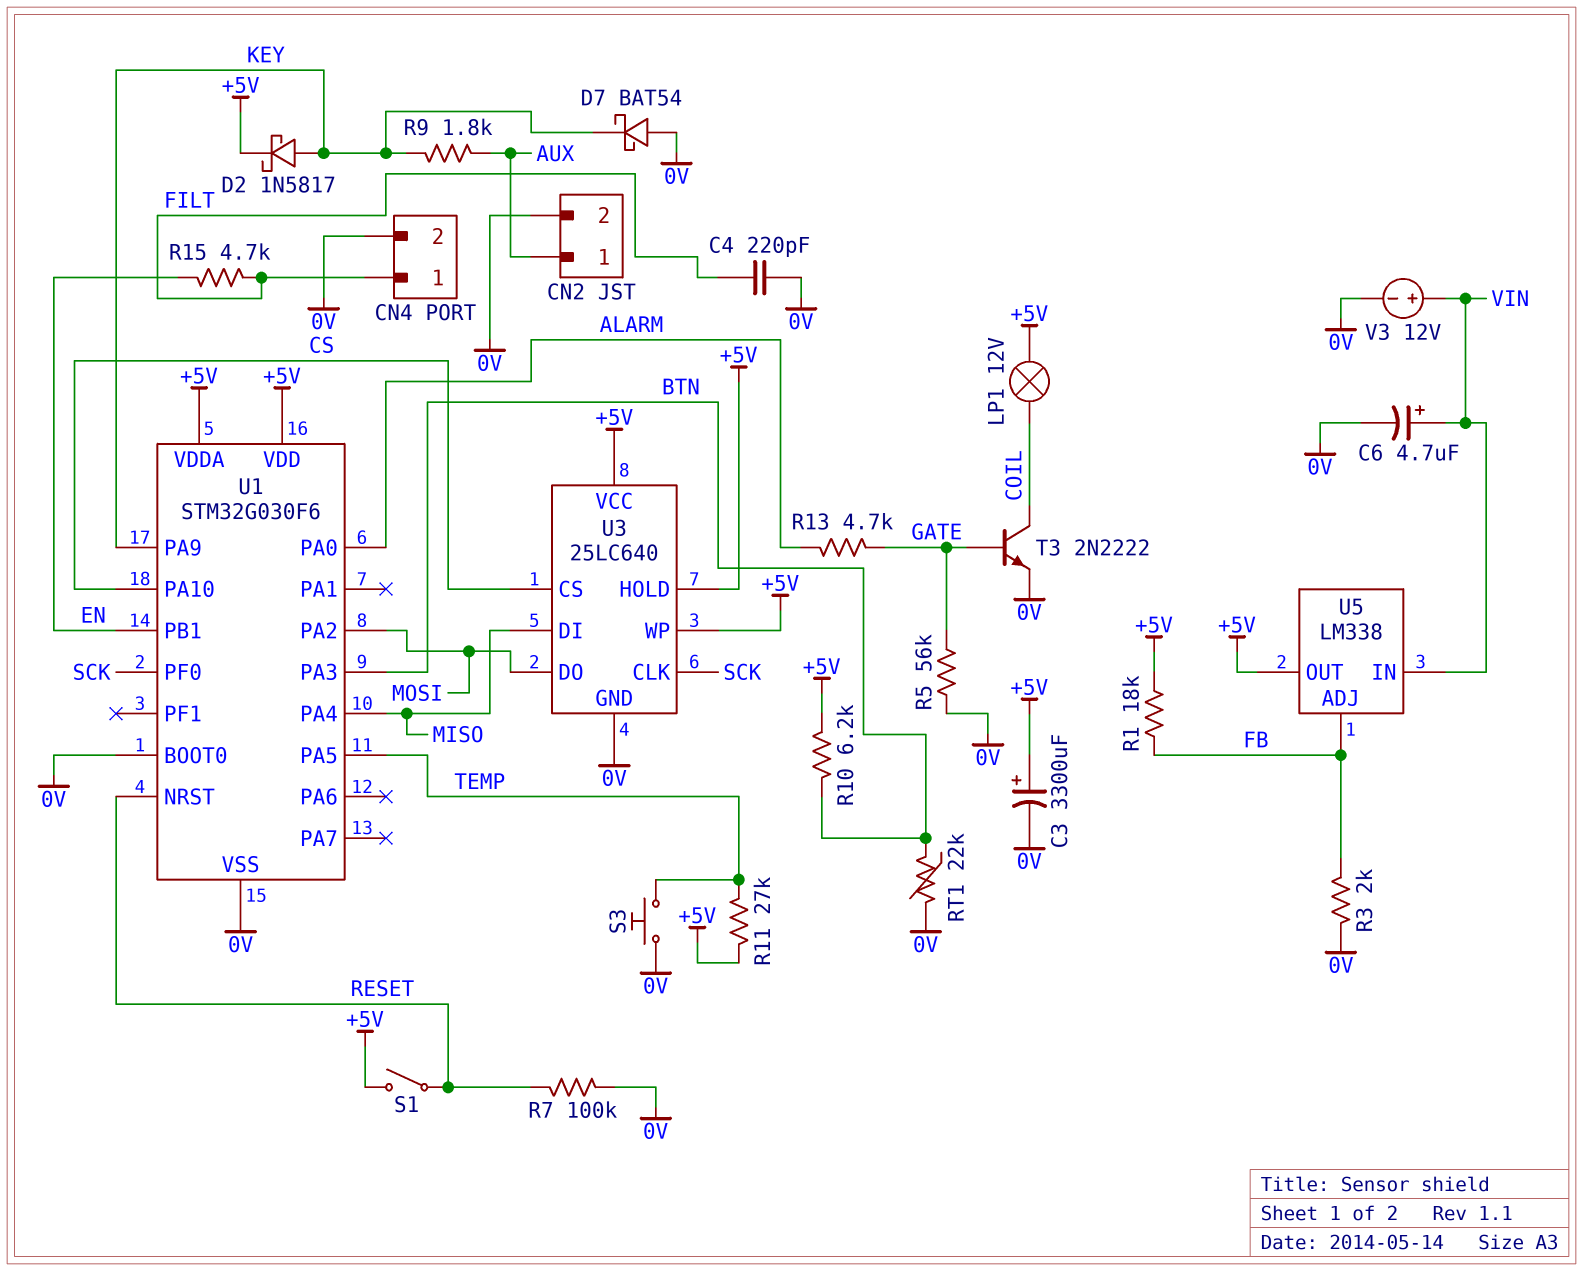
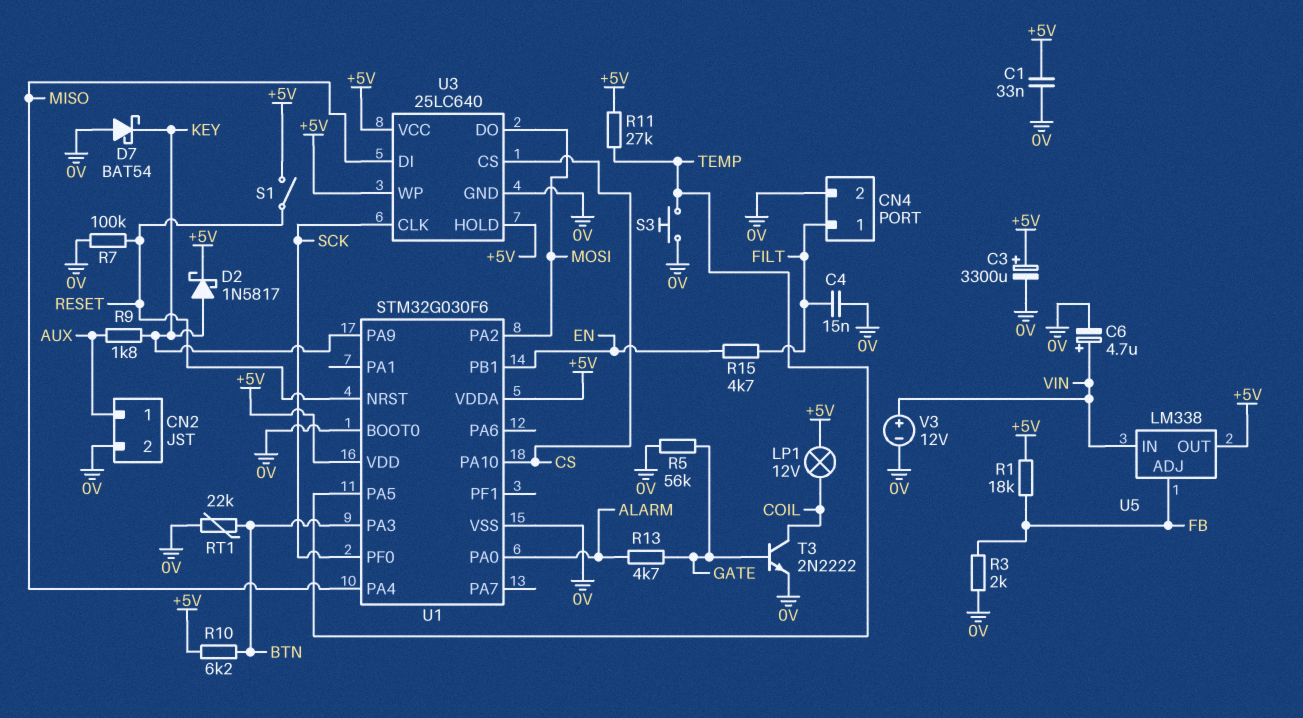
C1: none -> 33nF (+5V, 0V)
C4: 220pF (0V, FILT) -> 15nF (0V, FILT)

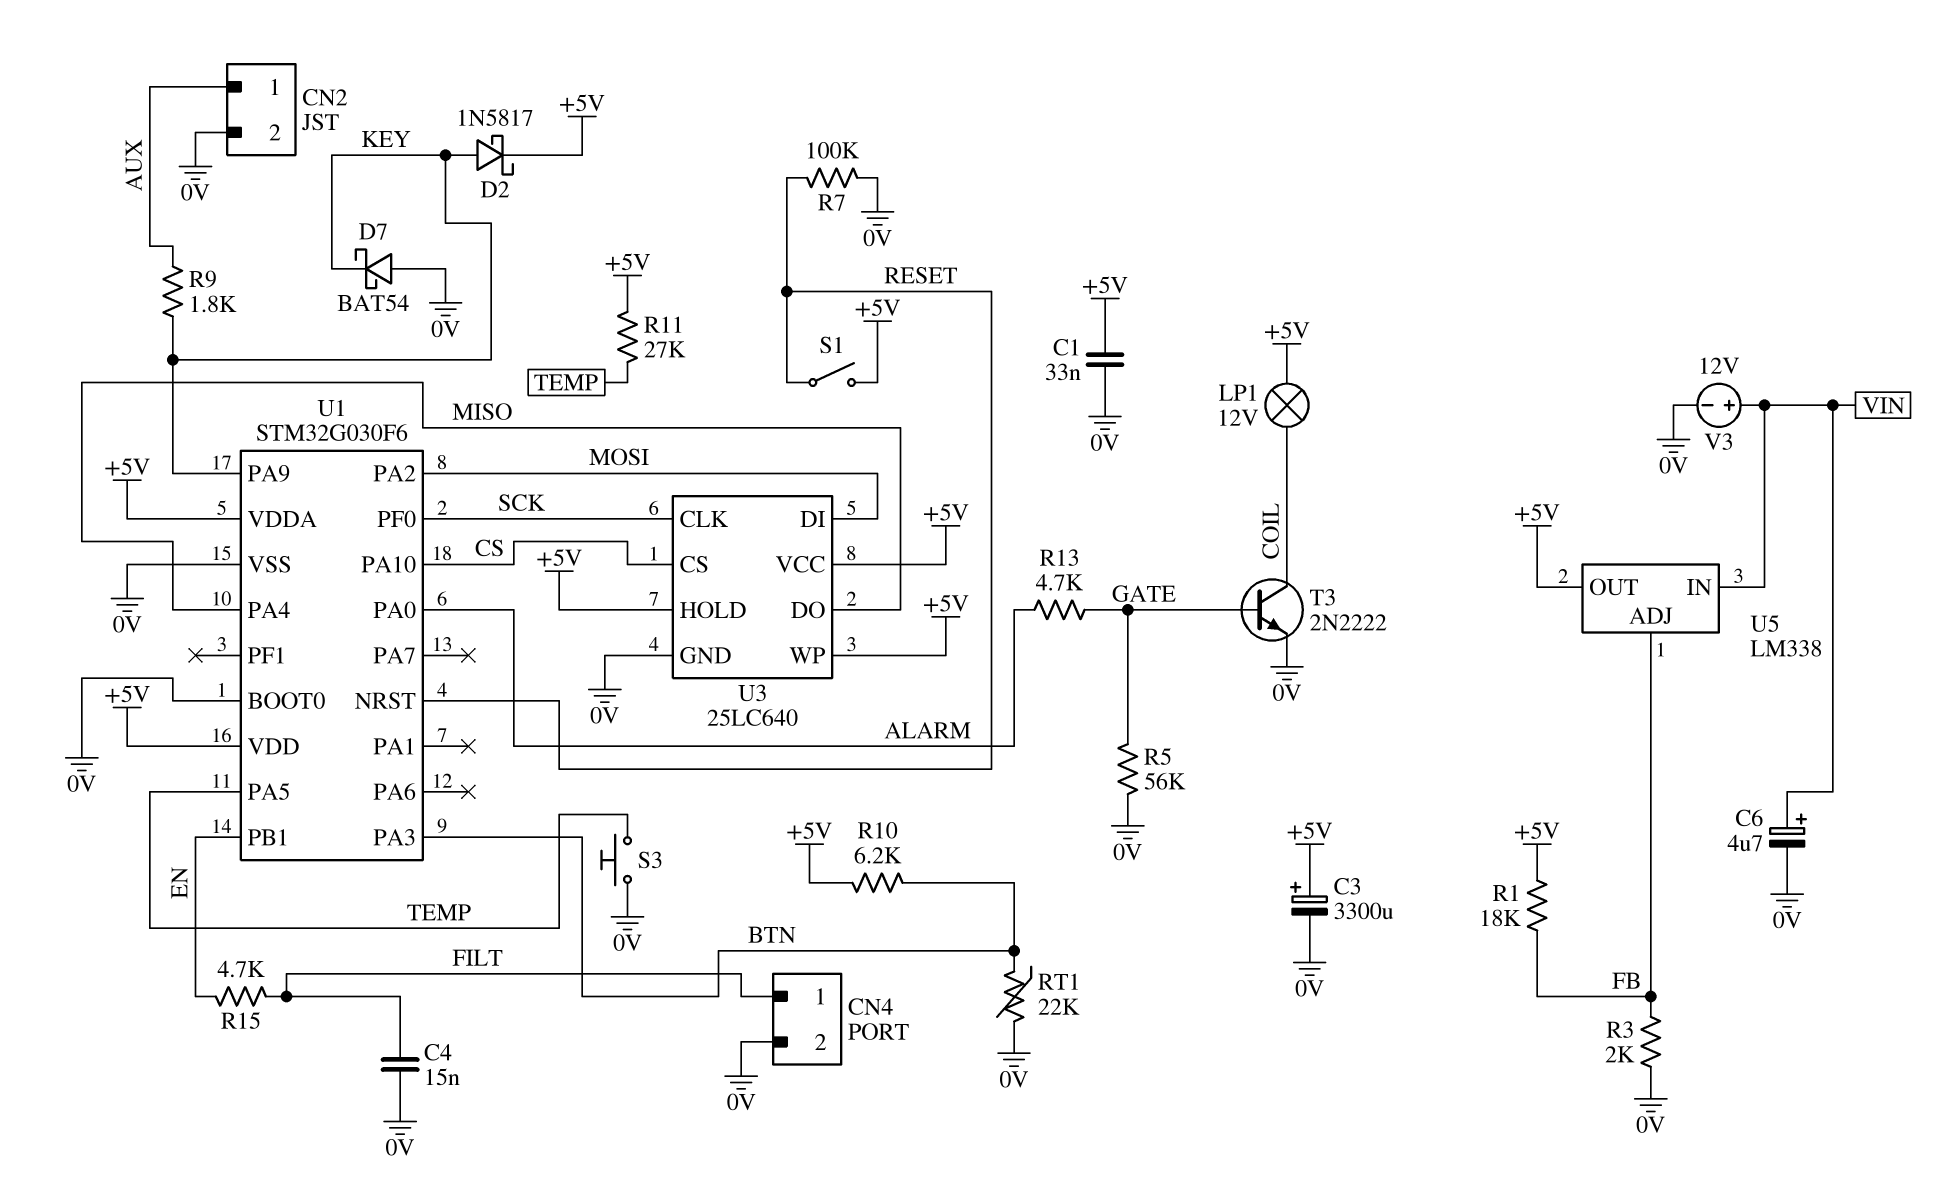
U3 pin DI: MISO -> MOSI
U3 pin DO: MOSI -> MISO

